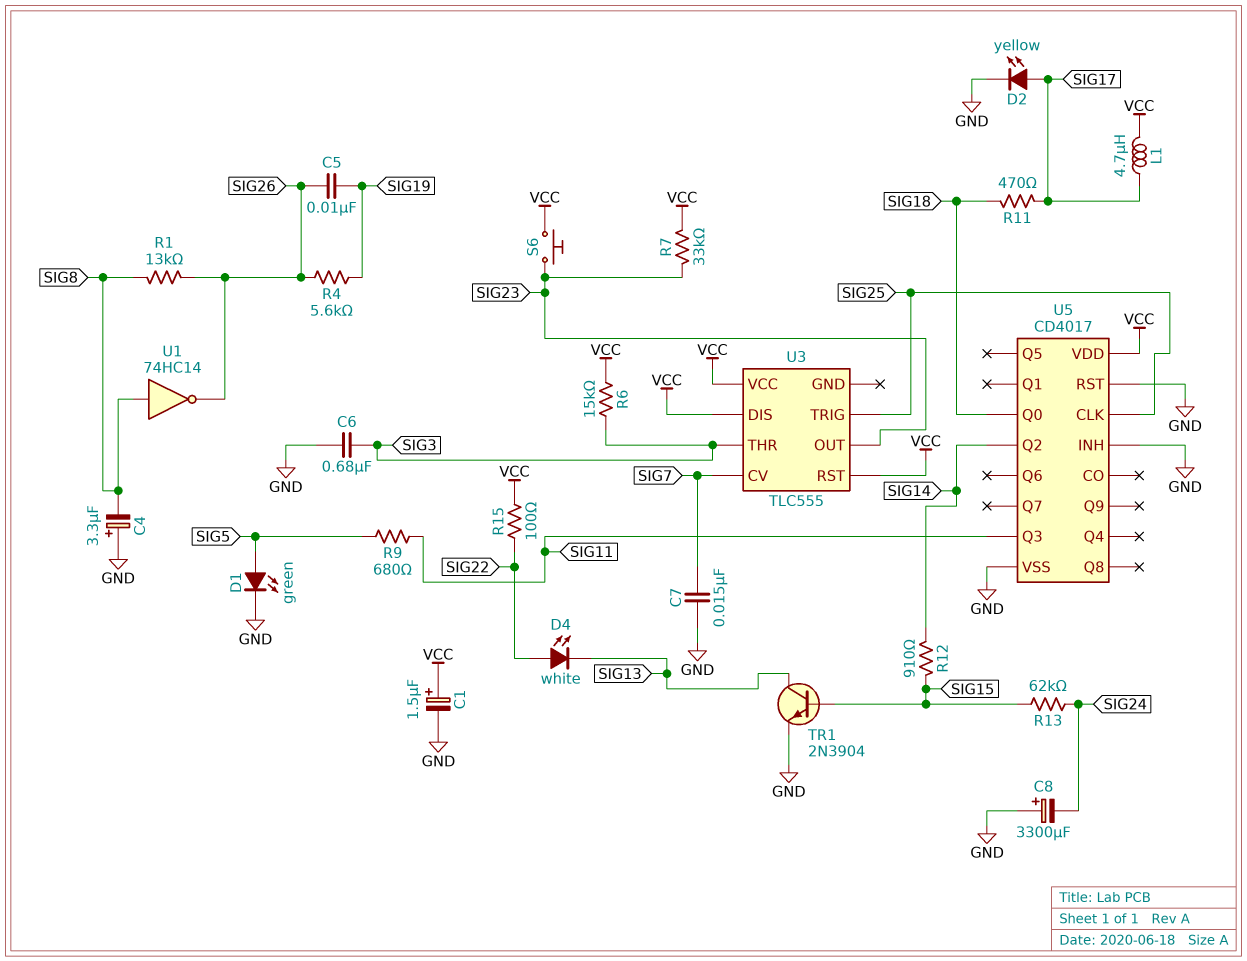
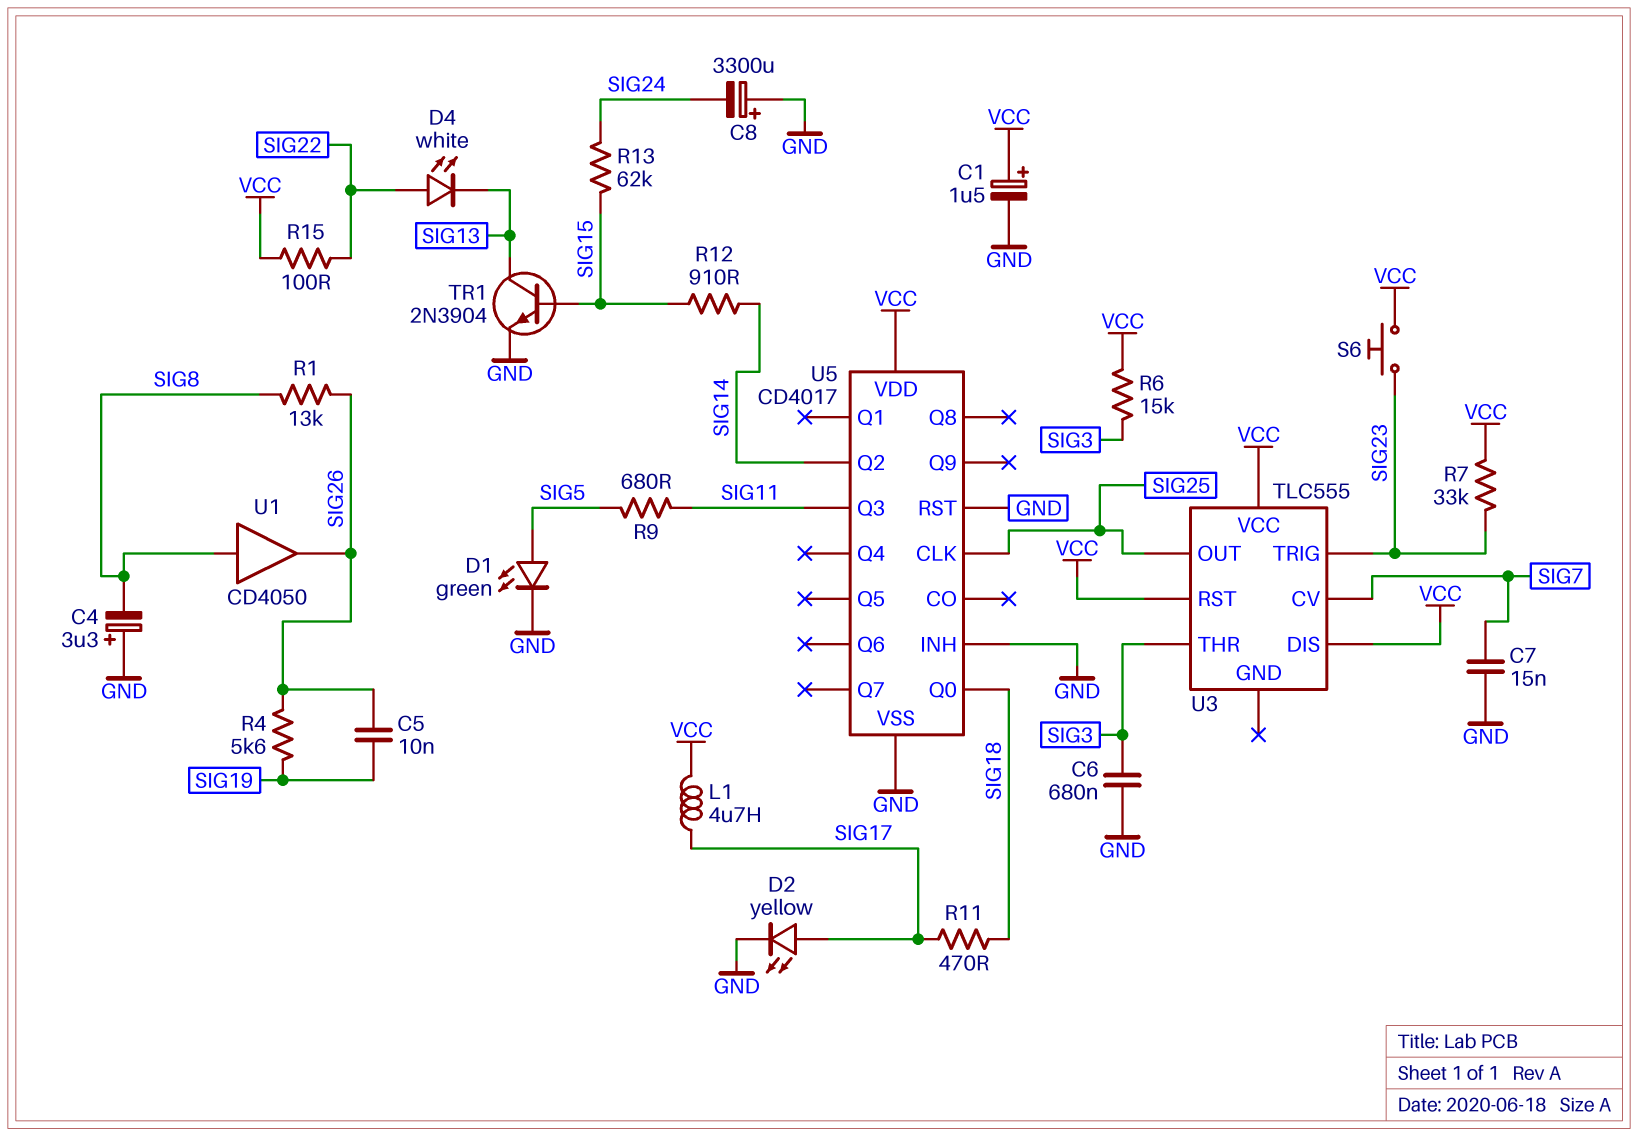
U1: NOT 74HC14 (in SIG8, out SIG26) -> buffer CD4050 (in SIG8, out SIG26)
U3 pin OUT: SIG23 -> SIG25
U3 pin TRIG: SIG25 -> SIG23

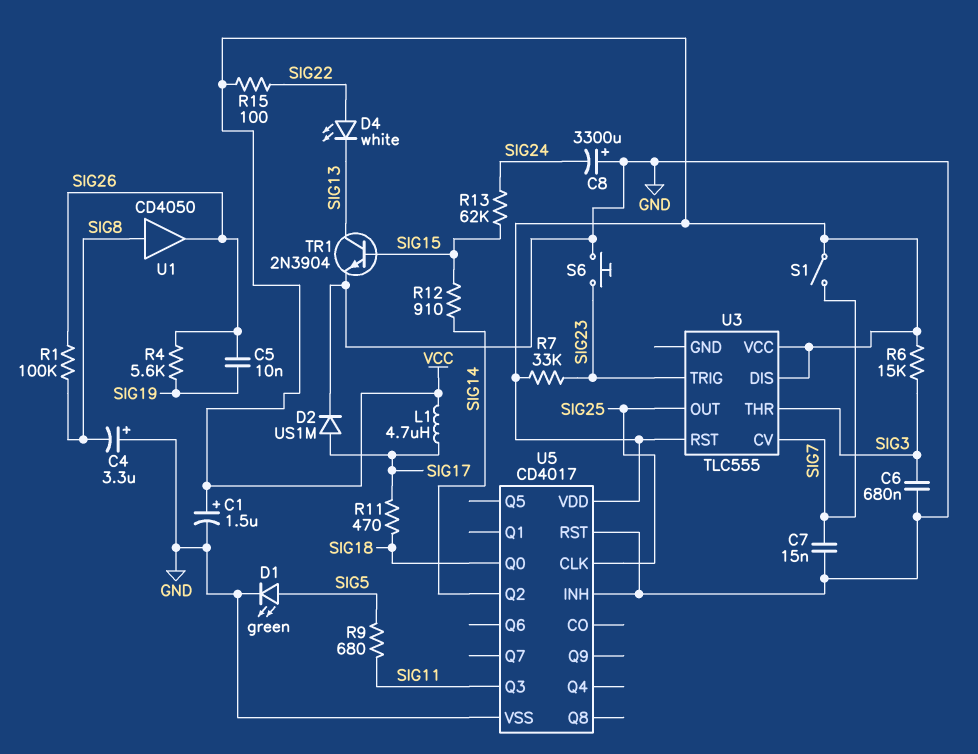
D2: LED yellow (A SIG17, K GND) -> diode US1M (A SIG17, K GND)
R1: 13k (SIG8, SIG26) -> 100k (SIG8, SIG26)
S1: none -> switch (SIG7, VCC)
S6: button (SIG23, VCC) -> button (GND, SIG23)

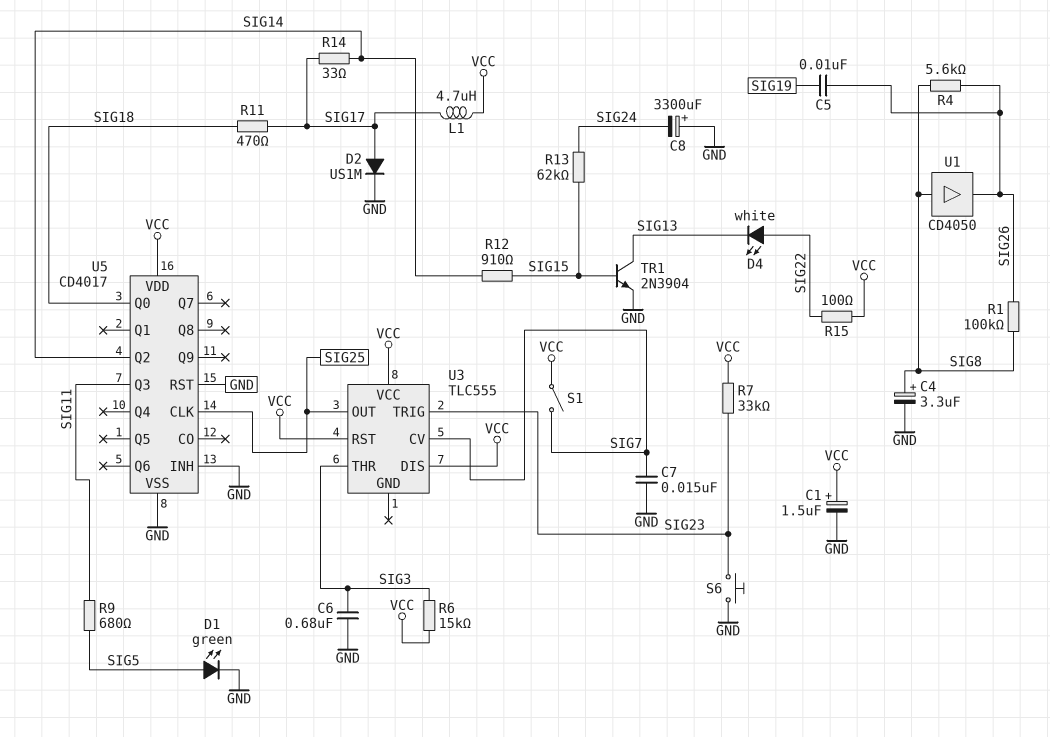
C4: 3.3uF (plus GND, minus SIG8) -> 3.3uF (plus SIG8, minus GND)
R4: 5.6k (SIG19, SIG26) -> 5.6k (SIG8, SIG26)
R14: none -> 33 (SIG14, SIG17)

